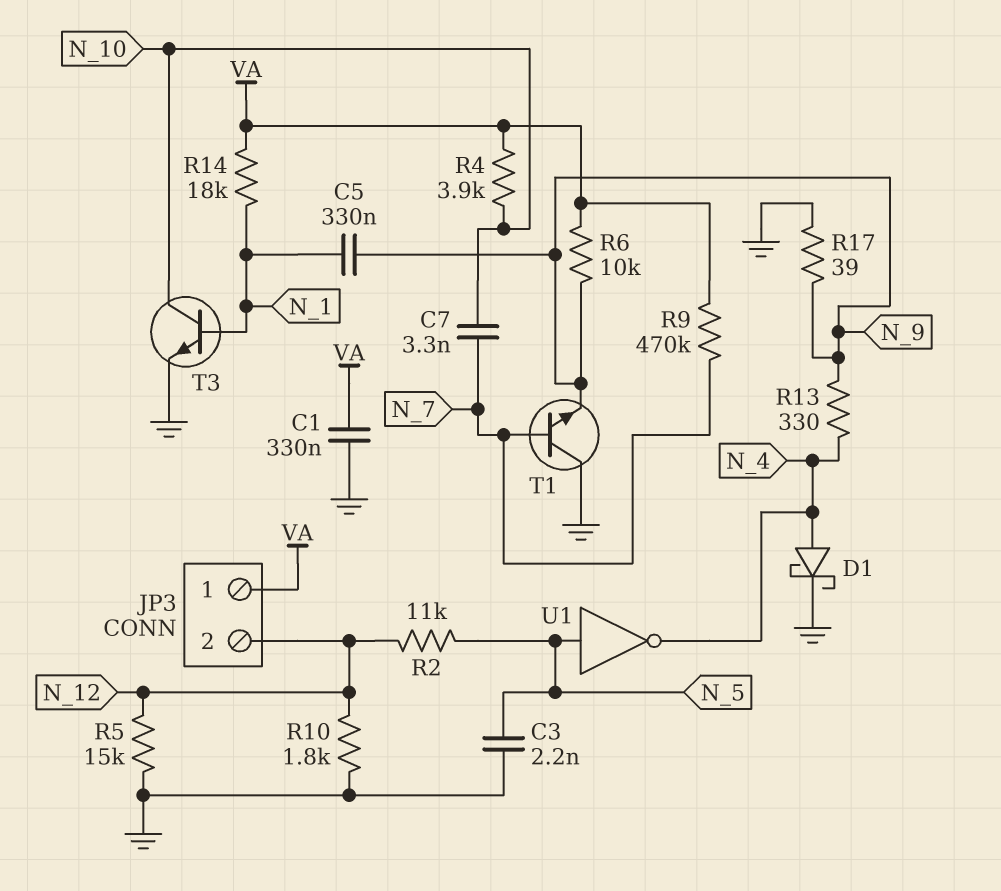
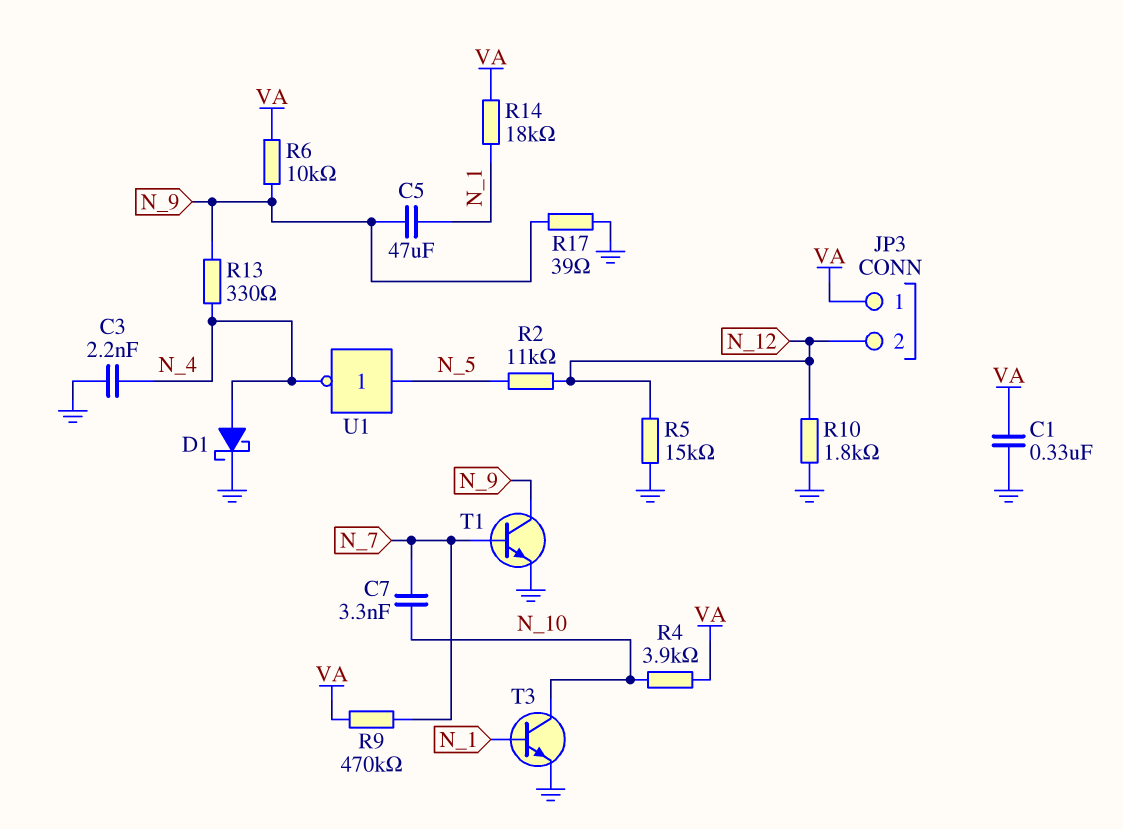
C3: 2.2nF (GND, N_5) -> 2.2nF (GND, N_4)
C5: 330nF (N_1, N_9) -> 47uF (N_1, N_9)
T1: NPN (B N_7, C GND, E N_9) -> NPN (B N_7, C N_9, E GND)

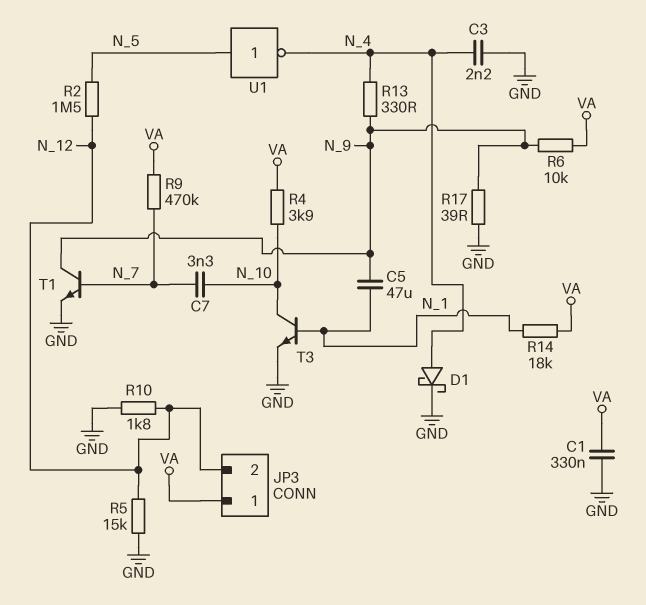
R2: 11k (N_5, N_12) -> 1.5M (N_5, N_12)

